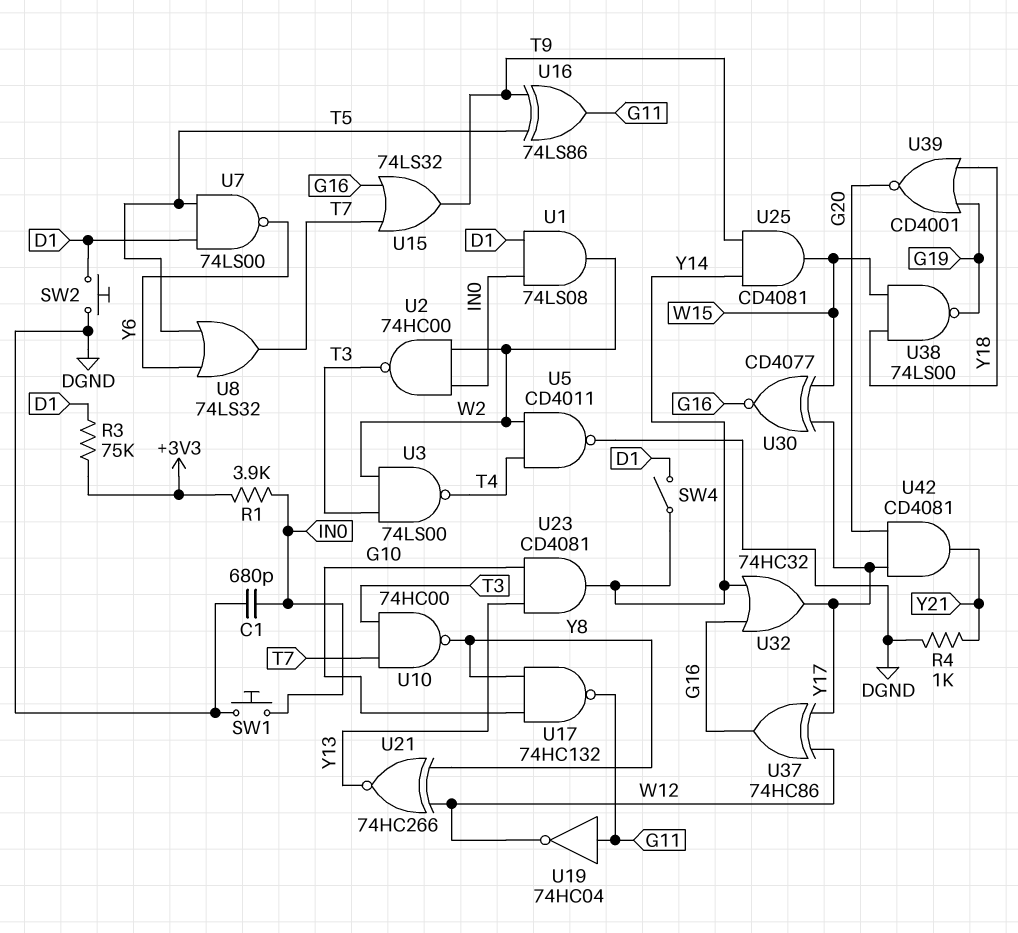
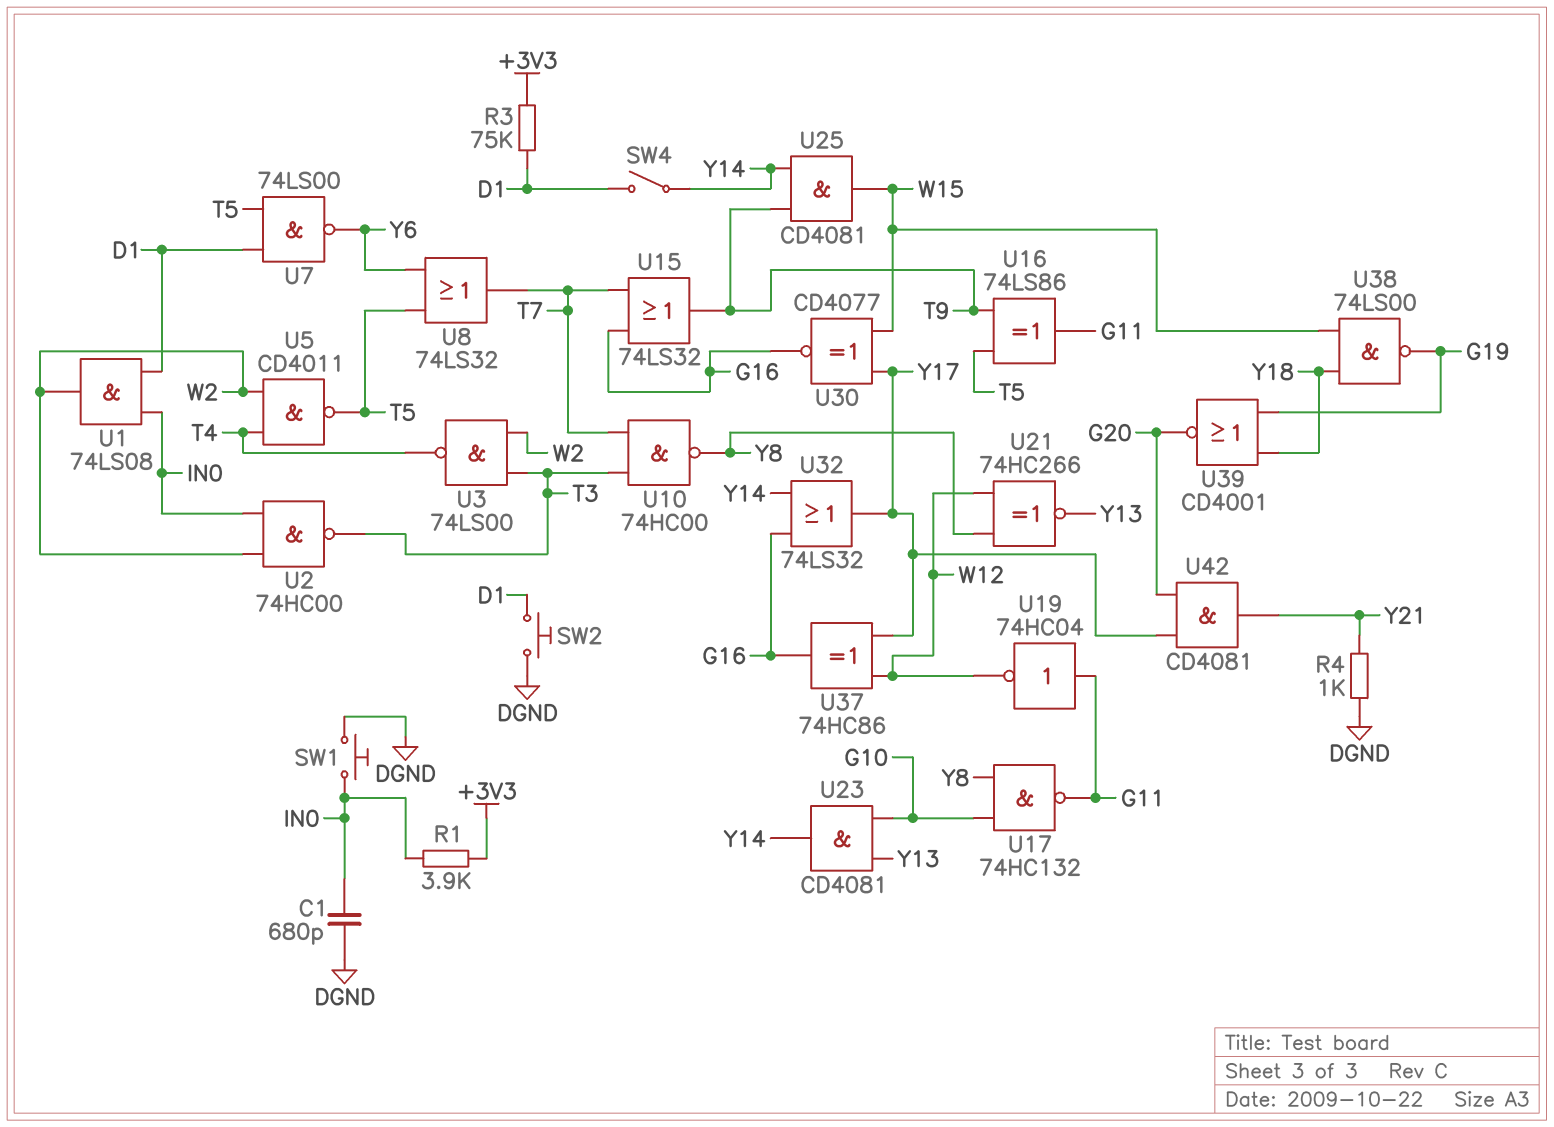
U5: NAND CD4011 (in T4, in W2, out DGND) -> NAND CD4011 (in T4, in W2, out T5)
U32: OR 74HC32 (in G16, in Y14, out Y17) -> OR 74LS32 (in G16, in Y14, out Y17)

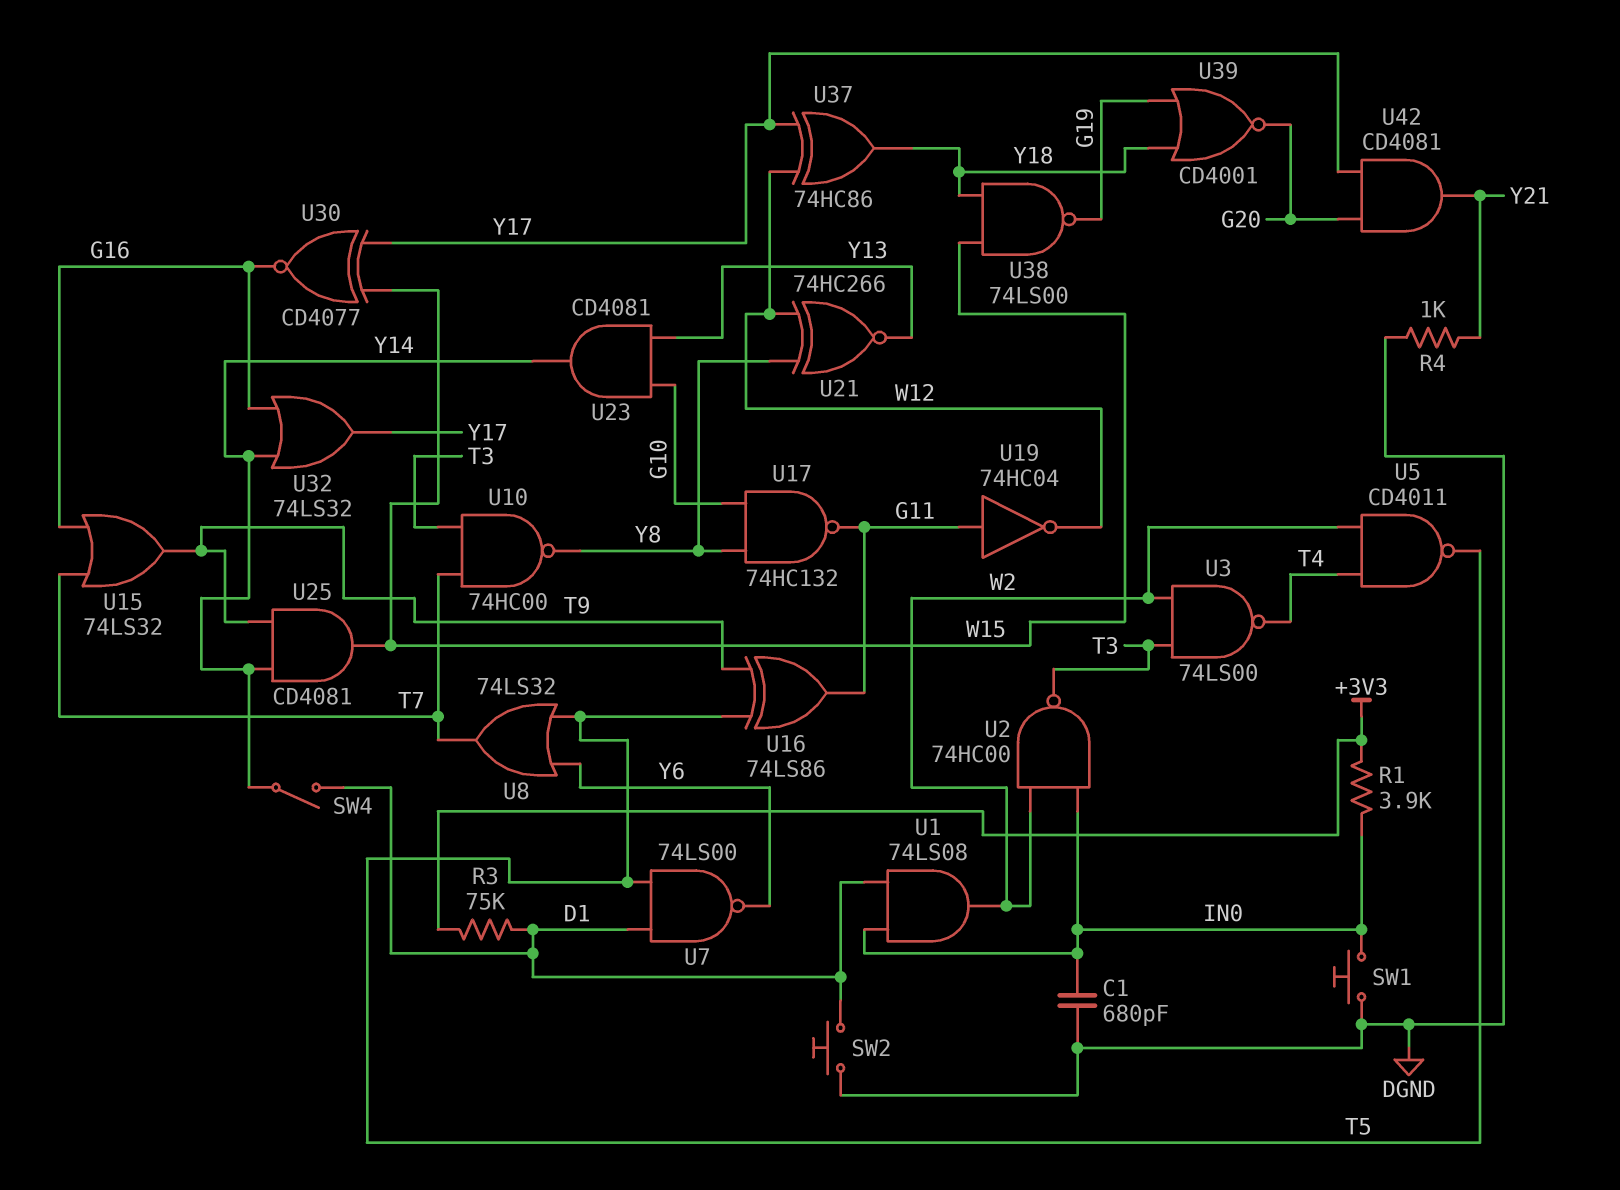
U37: XOR 74HC86 (in W12, in Y17, out G16) -> XOR 74HC86 (in W12, in Y17, out Y18)

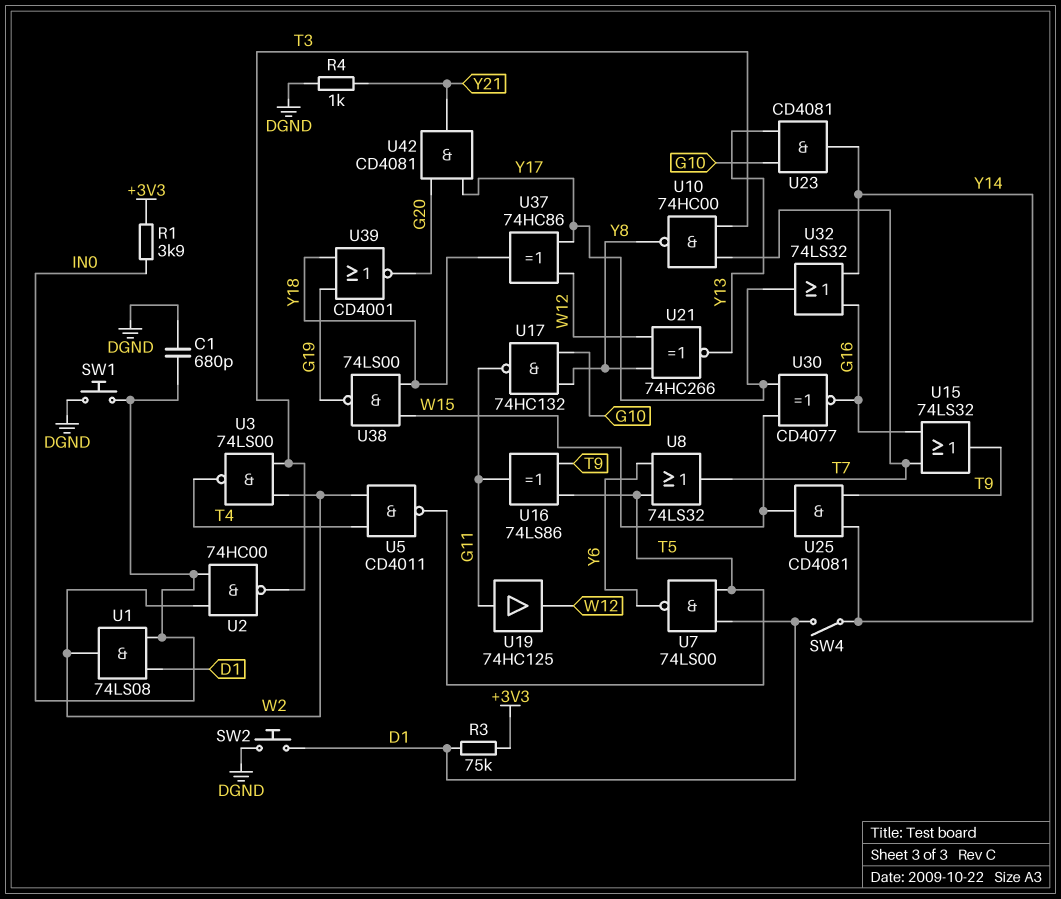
U19: NOT 74HC04 (in G11, out W12) -> buffer 74HC125 (in G11, out W12)

